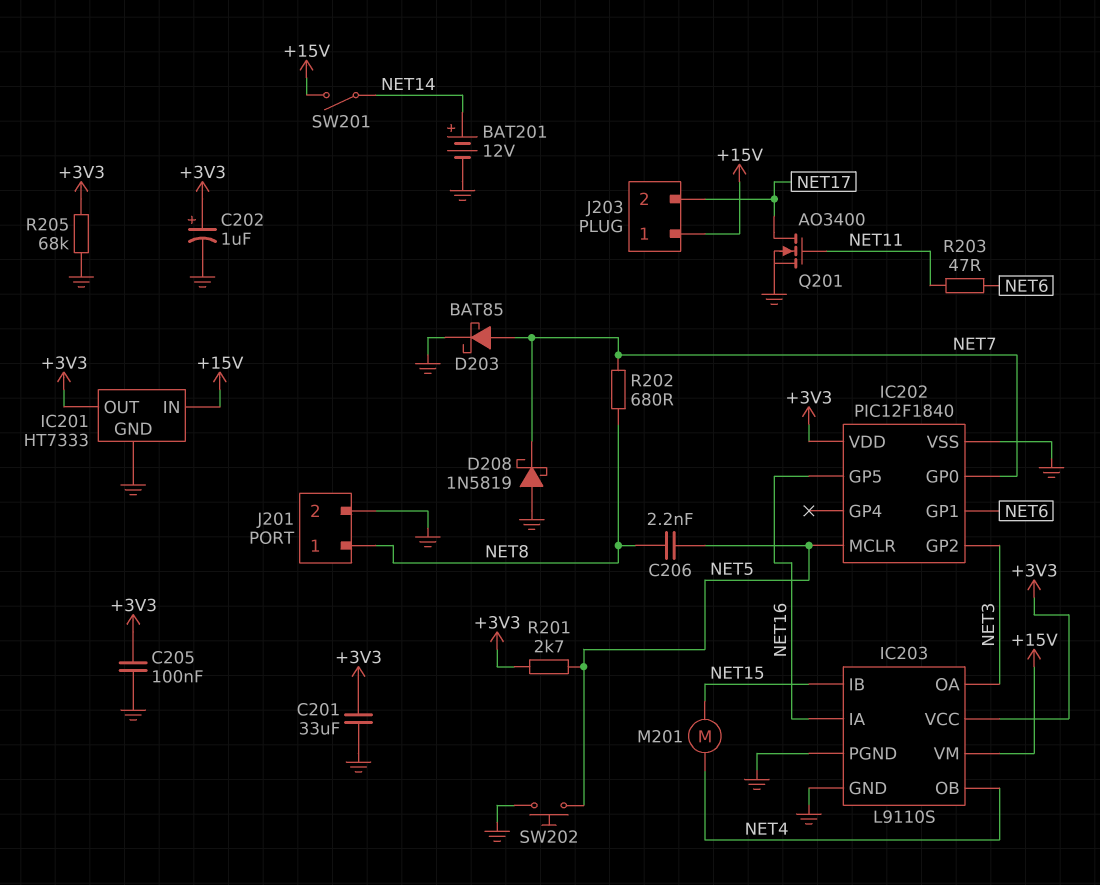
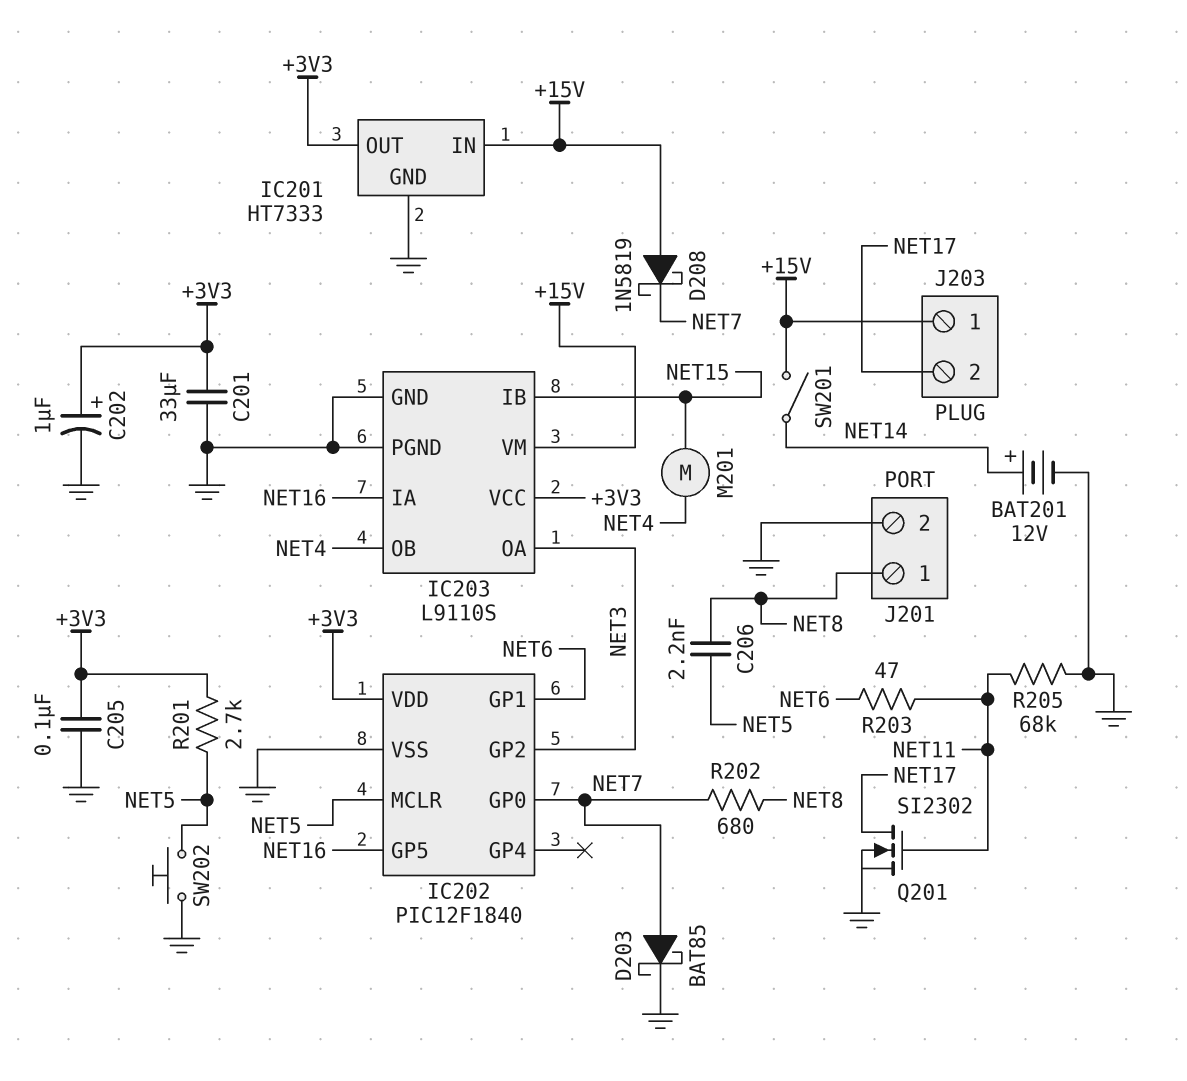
D208: schottky 1N5819 (A GND, K NET7) -> schottky 1N5819 (A +15V, K NET7)
Q201: NMOS AO3400 (G NET11, D NET17, S GND) -> NMOS SI2302 (G NET11, D NET17, S GND)
R205: 68k (+3V3, GND) -> 68k (GND, NET11)

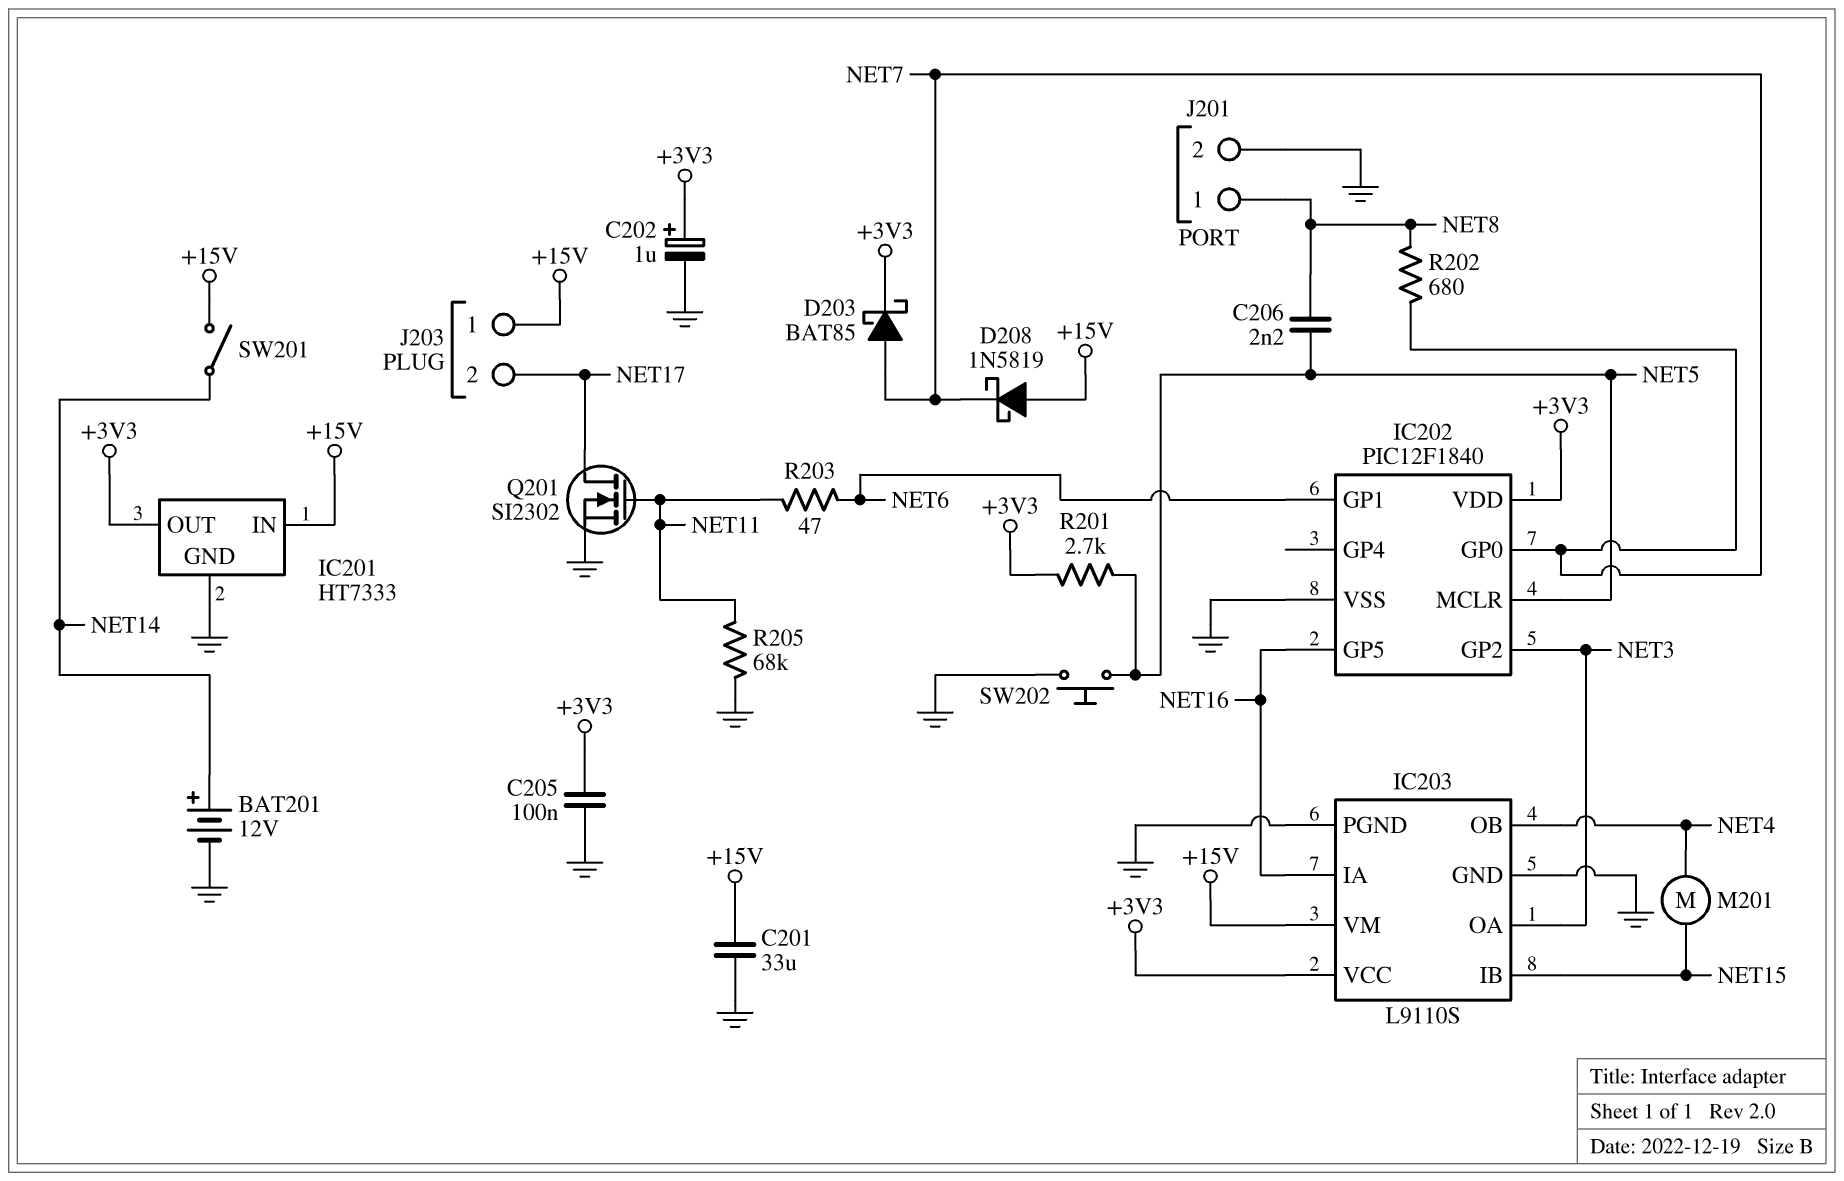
C201: 33uF (+3V3, GND) -> 33uF (+15V, GND)
D203: schottky BAT85 (A NET7, K GND) -> schottky BAT85 (A NET7, K +3V3)

